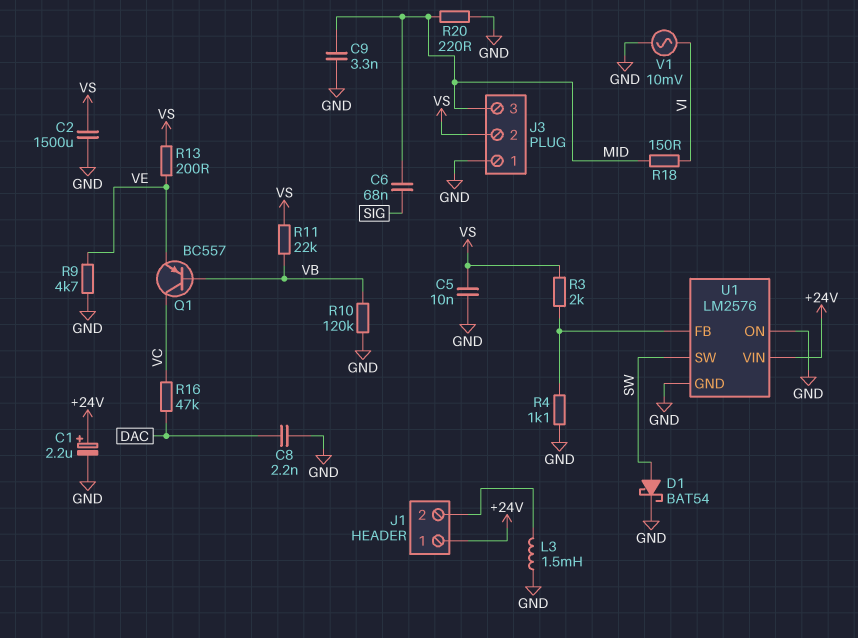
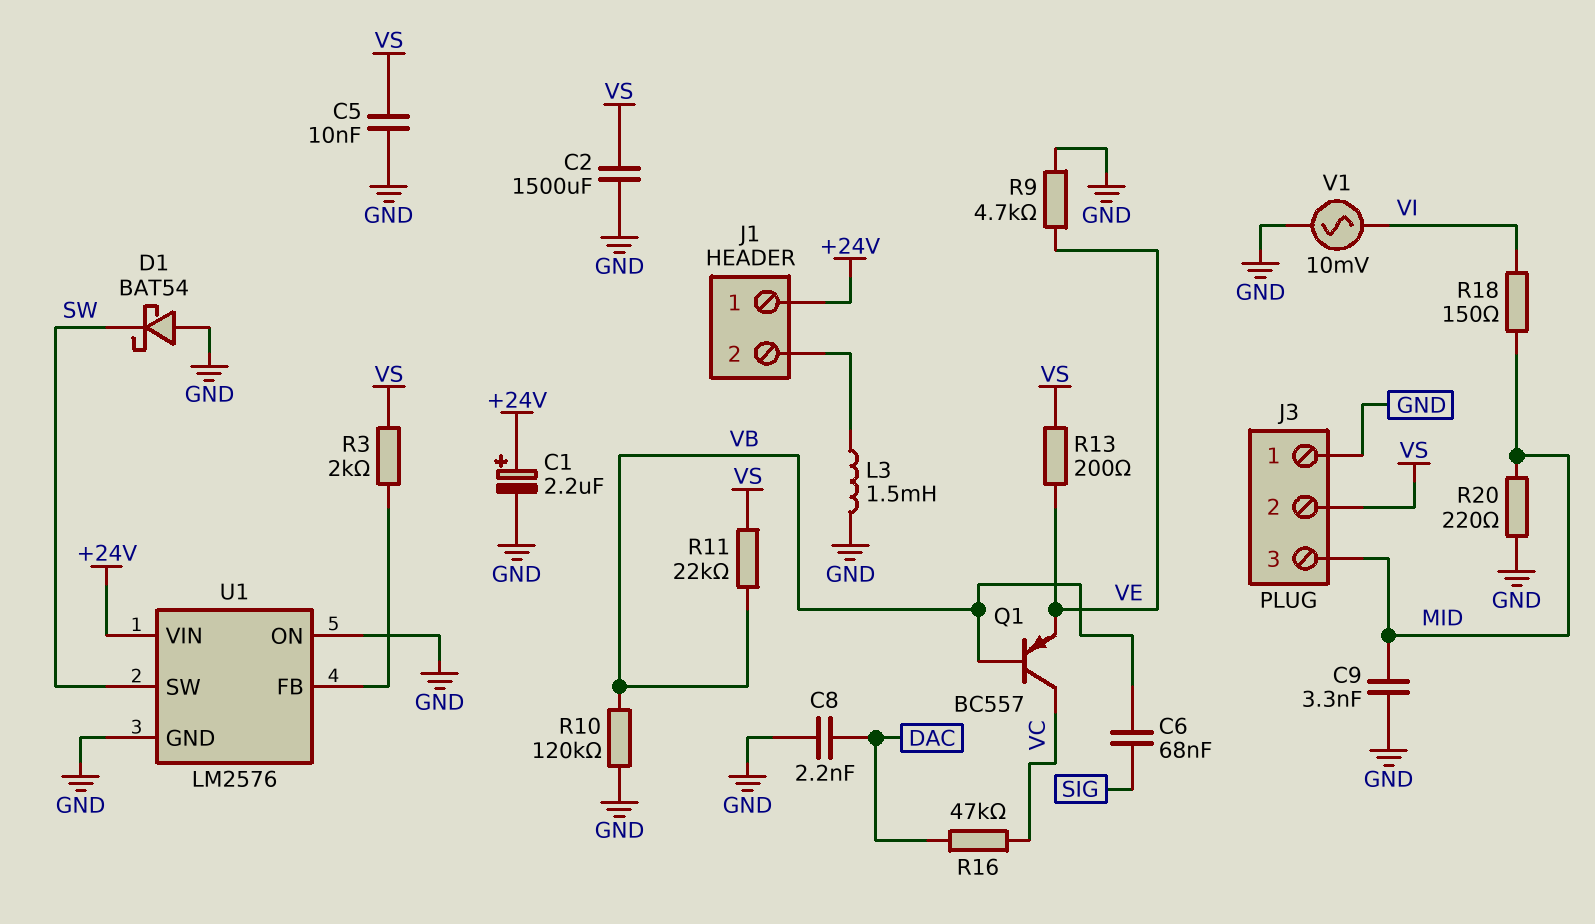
C6: 68nF (MID, SIG) -> 68nF (SIG, VB)
D1: schottky BAT54 (A SW, K GND) -> schottky BAT54 (A GND, K SW)
R4: 1.1k (GND, U1/FB) -> none

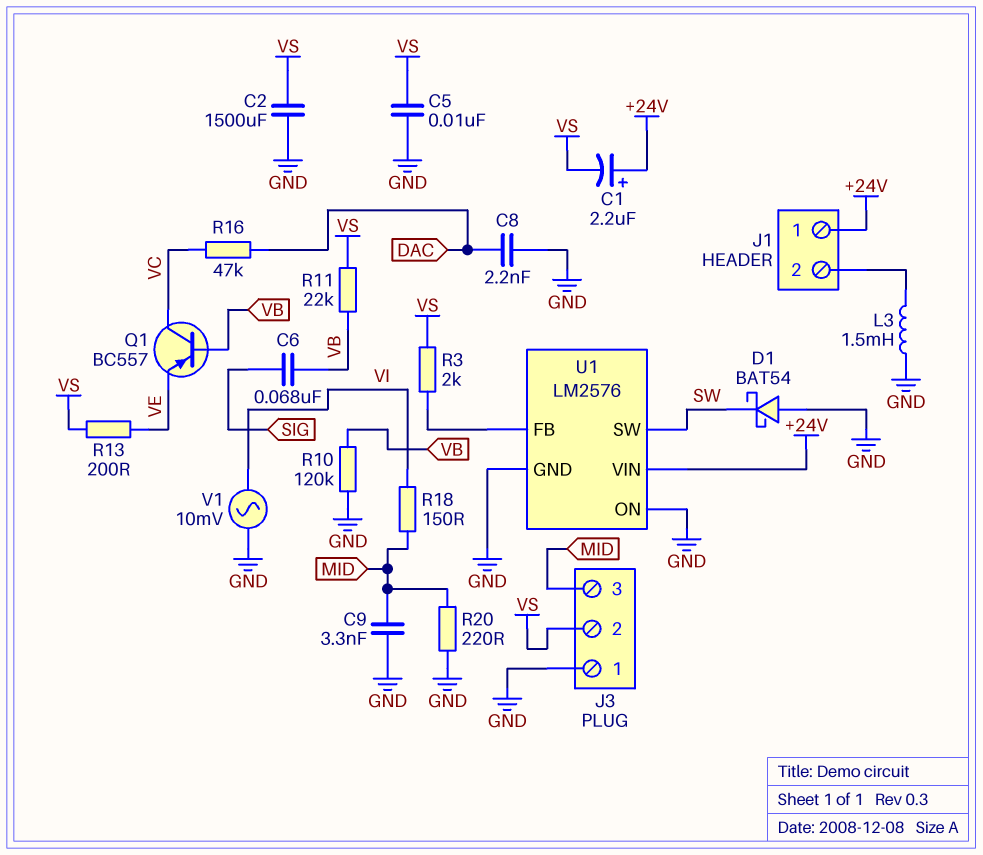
C1: 2.2uF (plus +24V, minus GND) -> 2.2uF (plus +24V, minus VS)
R9: 4.7k (GND, VE) -> none

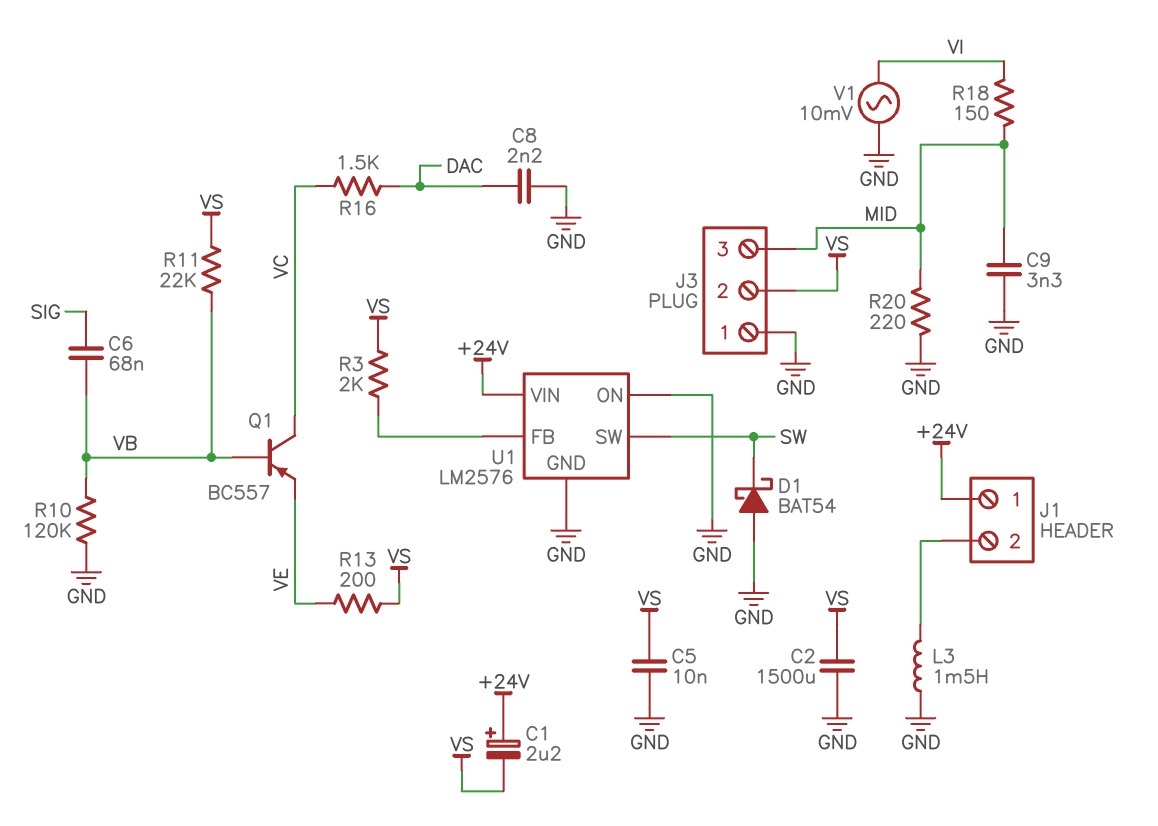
R16: 47k (DAC, VC) -> 1.5k (DAC, VC)

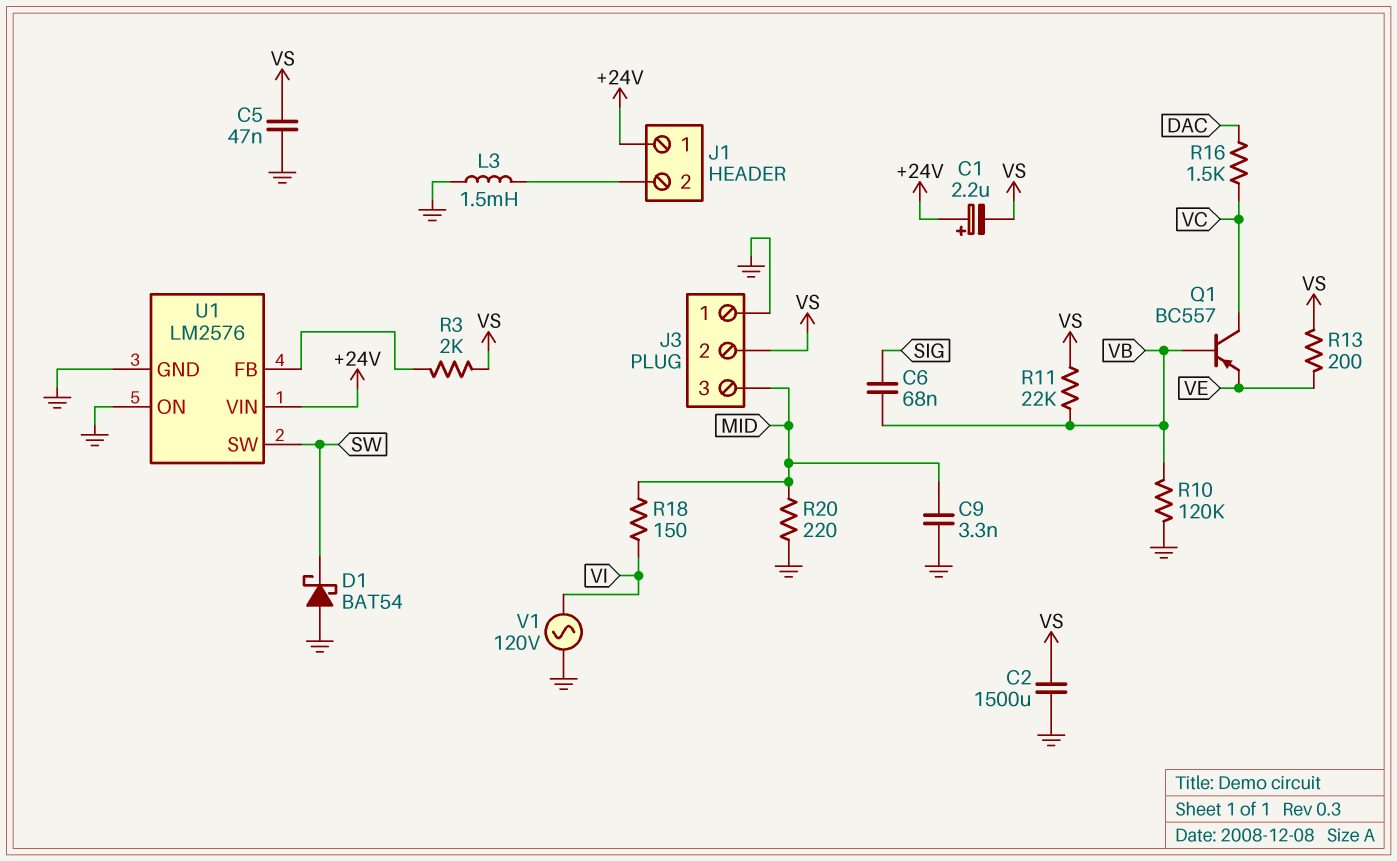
C5: 10nF (GND, VS) -> 47nF (GND, VS)
C8: 2.2nF (DAC, GND) -> none
V1: AC 10mV (GND, VI) -> AC 120V (GND, VI)

